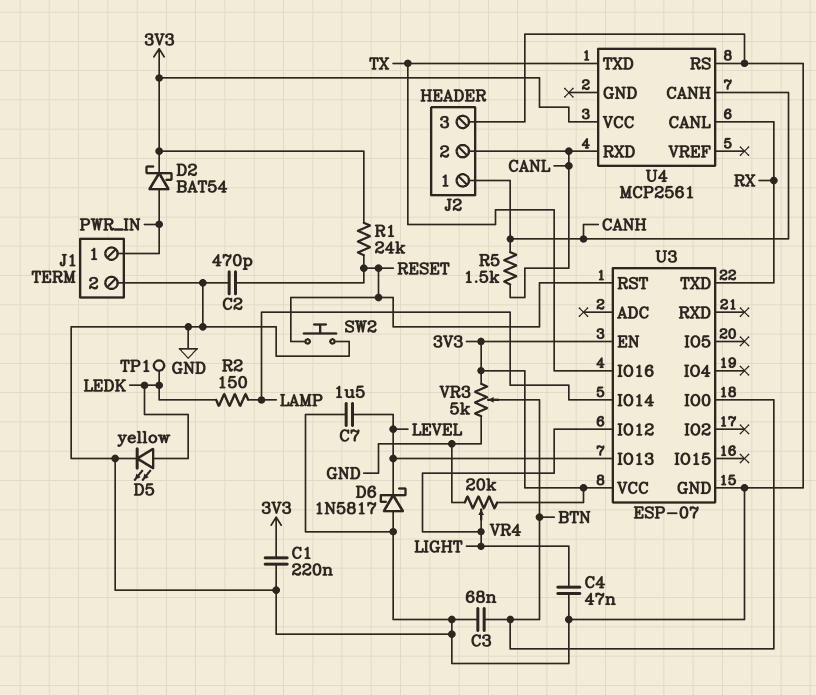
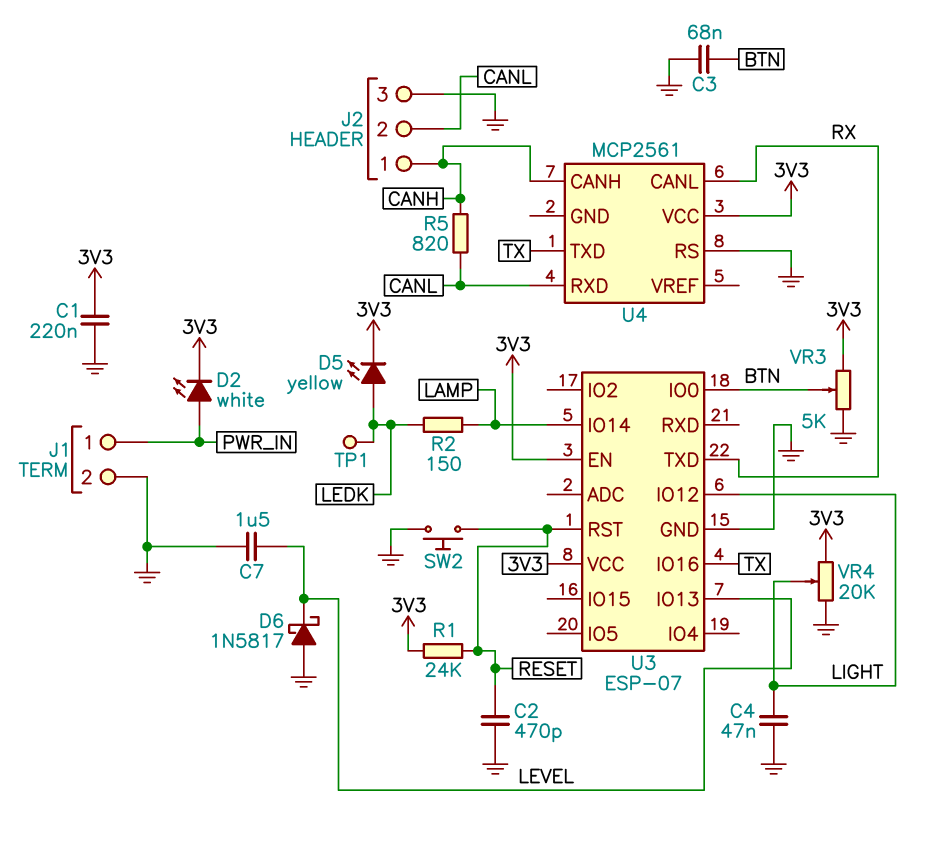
D2: schottky BAT54 (A PWR_IN, K 3V3) -> LED white (A PWR_IN, K 3V3)
D5: LED yellow (A LEDK, K GND) -> LED yellow (A LEDK, K 3V3)
R5: 1.5k (CANH, CANL) -> 820 (CANH, CANL)

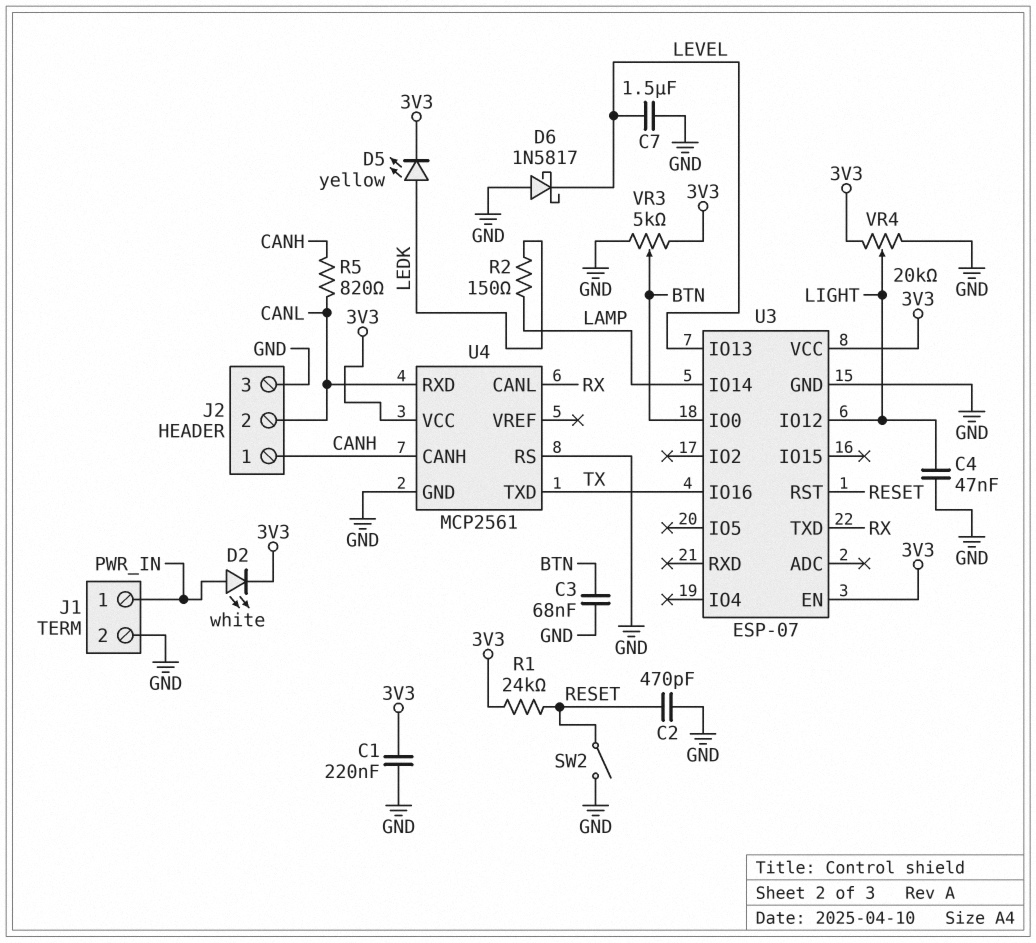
SW2: button (GND, RESET) -> switch (GND, RESET)
TP1: test point (LEDK) -> none
U4 pin GND: none -> GND

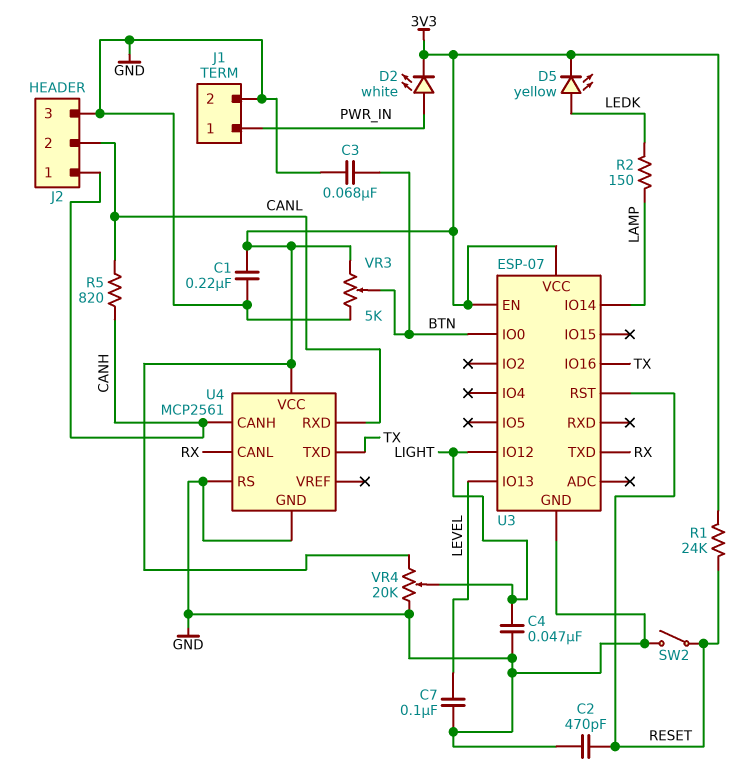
C7: 1.5uF (GND, LEVEL) -> 100nF (GND, LEVEL)
D6: schottky 1N5817 (A GND, K LEVEL) -> none

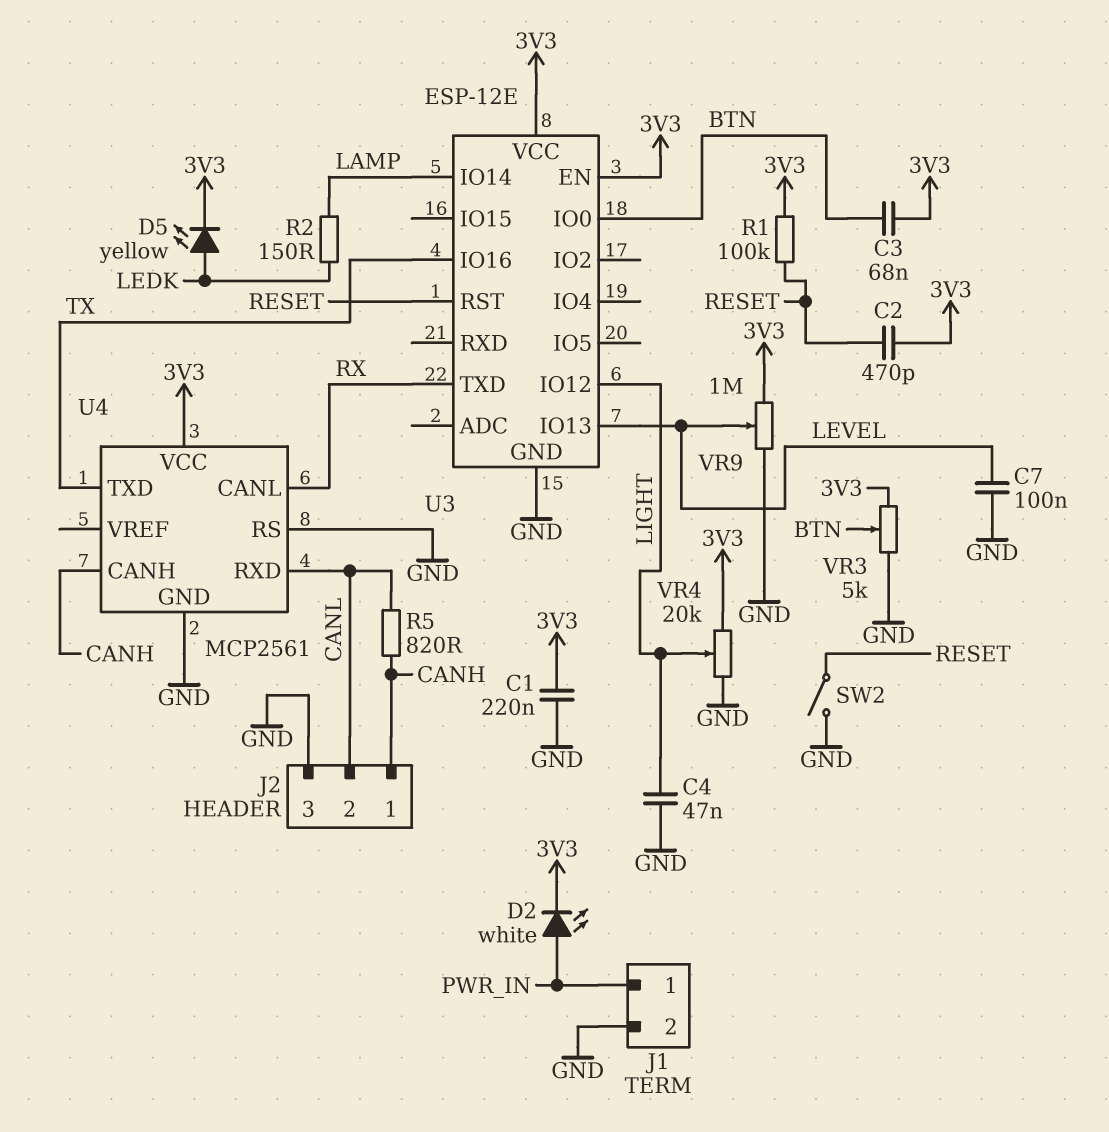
C2: 470pF (GND, RESET) -> 470pF (3V3, RESET)
C3: 68nF (BTN, GND) -> 68nF (3V3, BTN)
R1: 24k (3V3, RESET) -> 100k (3V3, RESET)
U3: ESP-07 -> ESP-12E
VR9: none -> 1M (3V3, GND, wiper LEVEL)

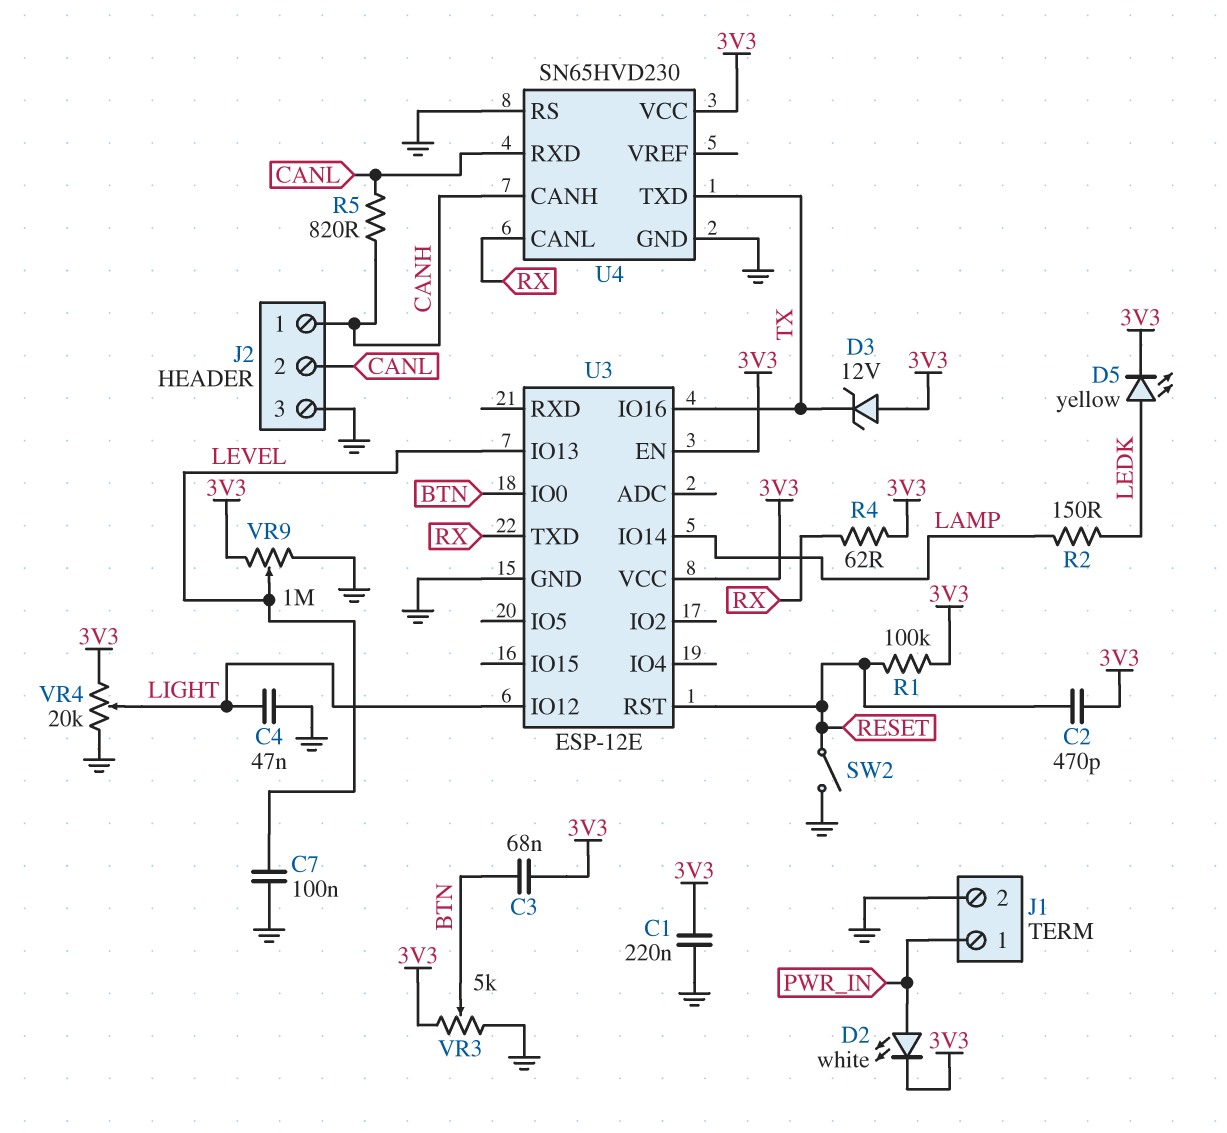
D3: none -> zener 12V (A 3V3, K TX)
R4: none -> 62 (3V3, RX)
U4: MCP2561 -> SN65HVD230

